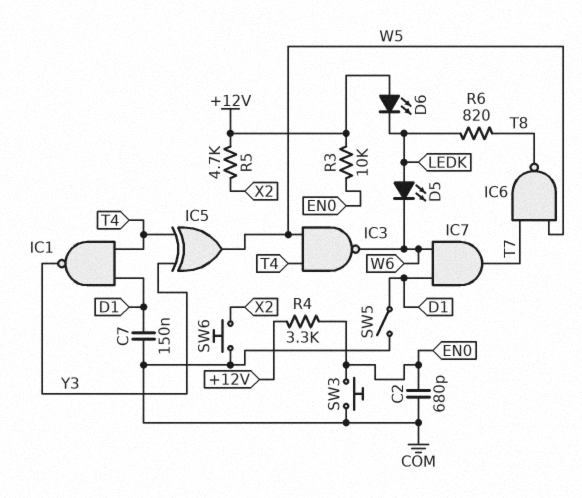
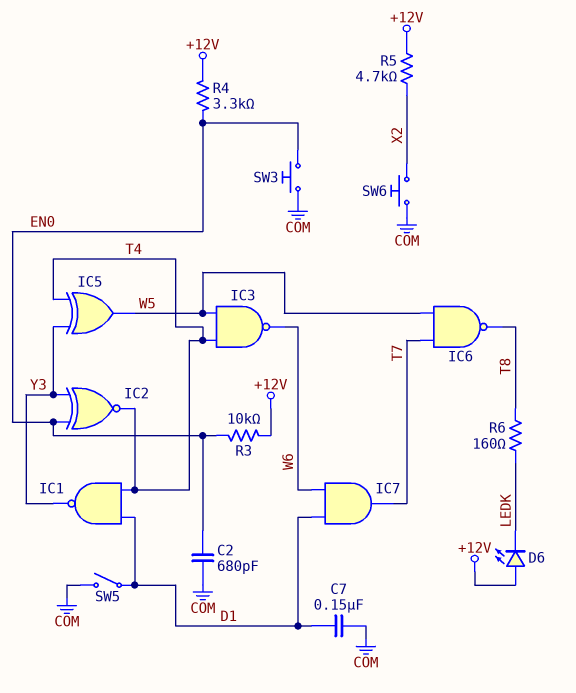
D5: LED (A LEDK, K W6) -> none
IC2: none -> XNOR (in EN0, in Y3, out T4)
R6: 820 (LEDK, T8) -> 160 (LEDK, T8)

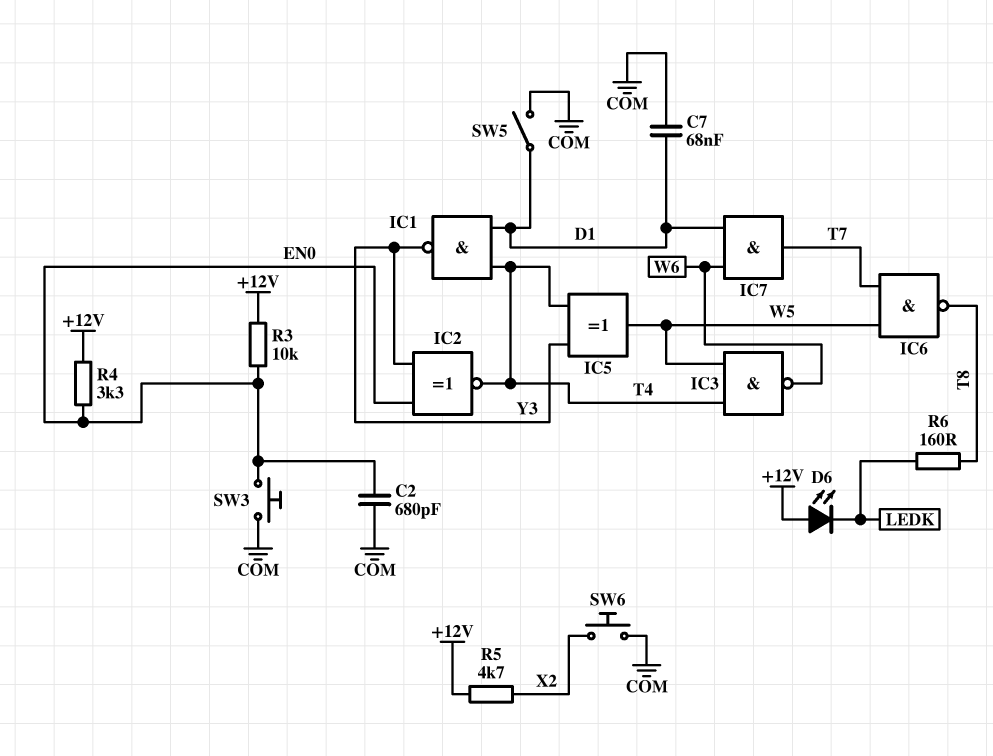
C7: 150nF (COM, D1) -> 68nF (COM, D1)

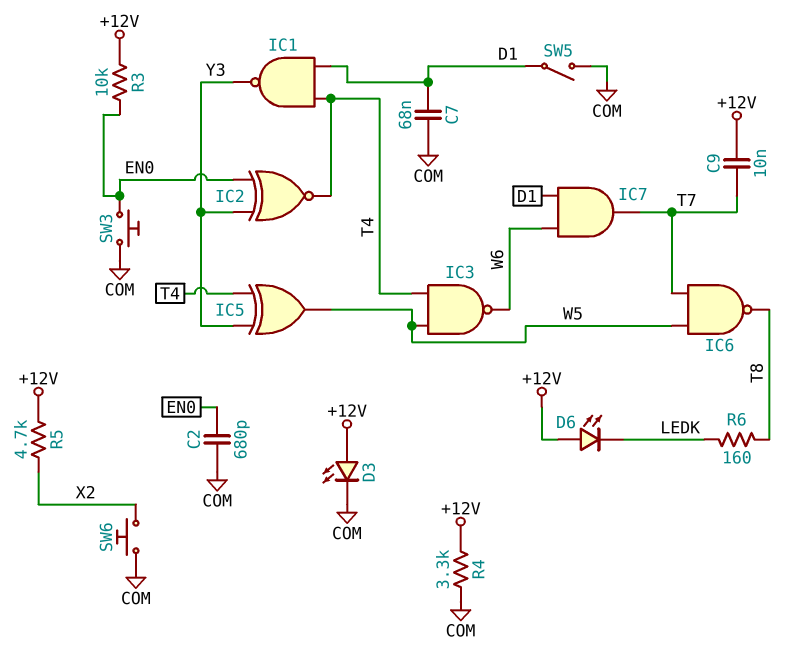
C9: none -> 10nF (+12V, T7)
D3: none -> LED (A +12V, K COM)
R4: 3.3k (+12V, EN0) -> 3.3k (+12V, COM)

